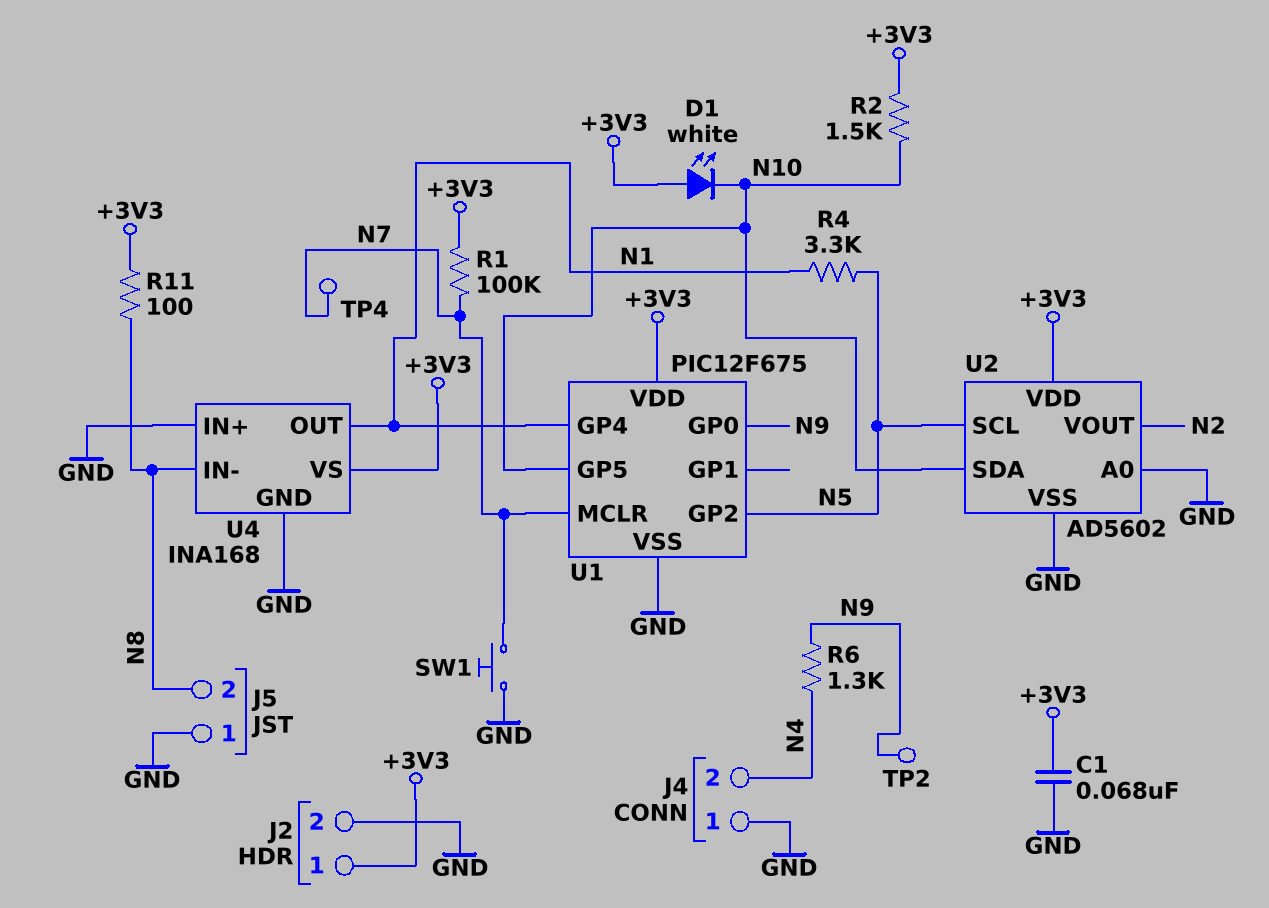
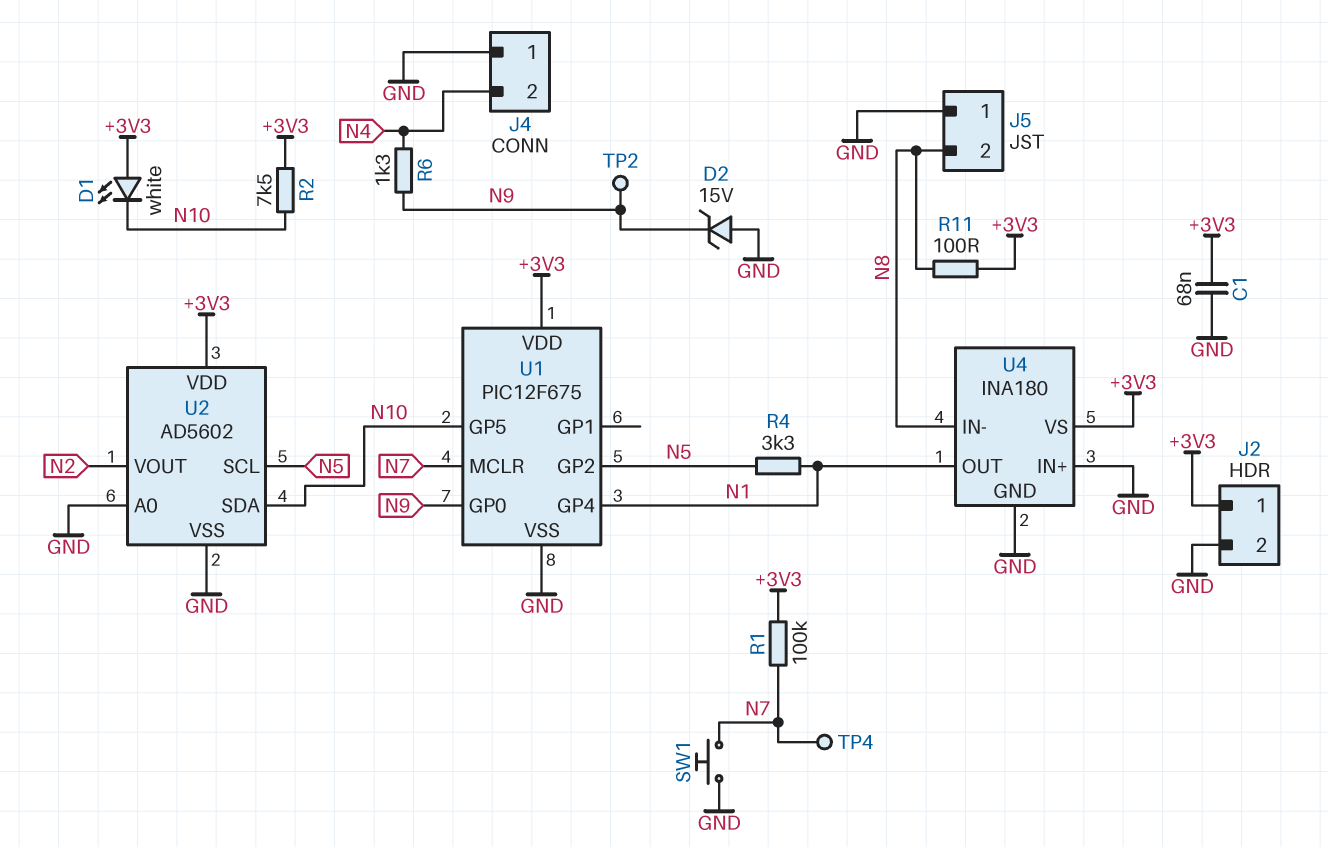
D2: none -> zener 15V (A GND, K N9)
R2: 1.5k (+3V3, N10) -> 7.5k (+3V3, N10)
U4: INA168 -> INA180

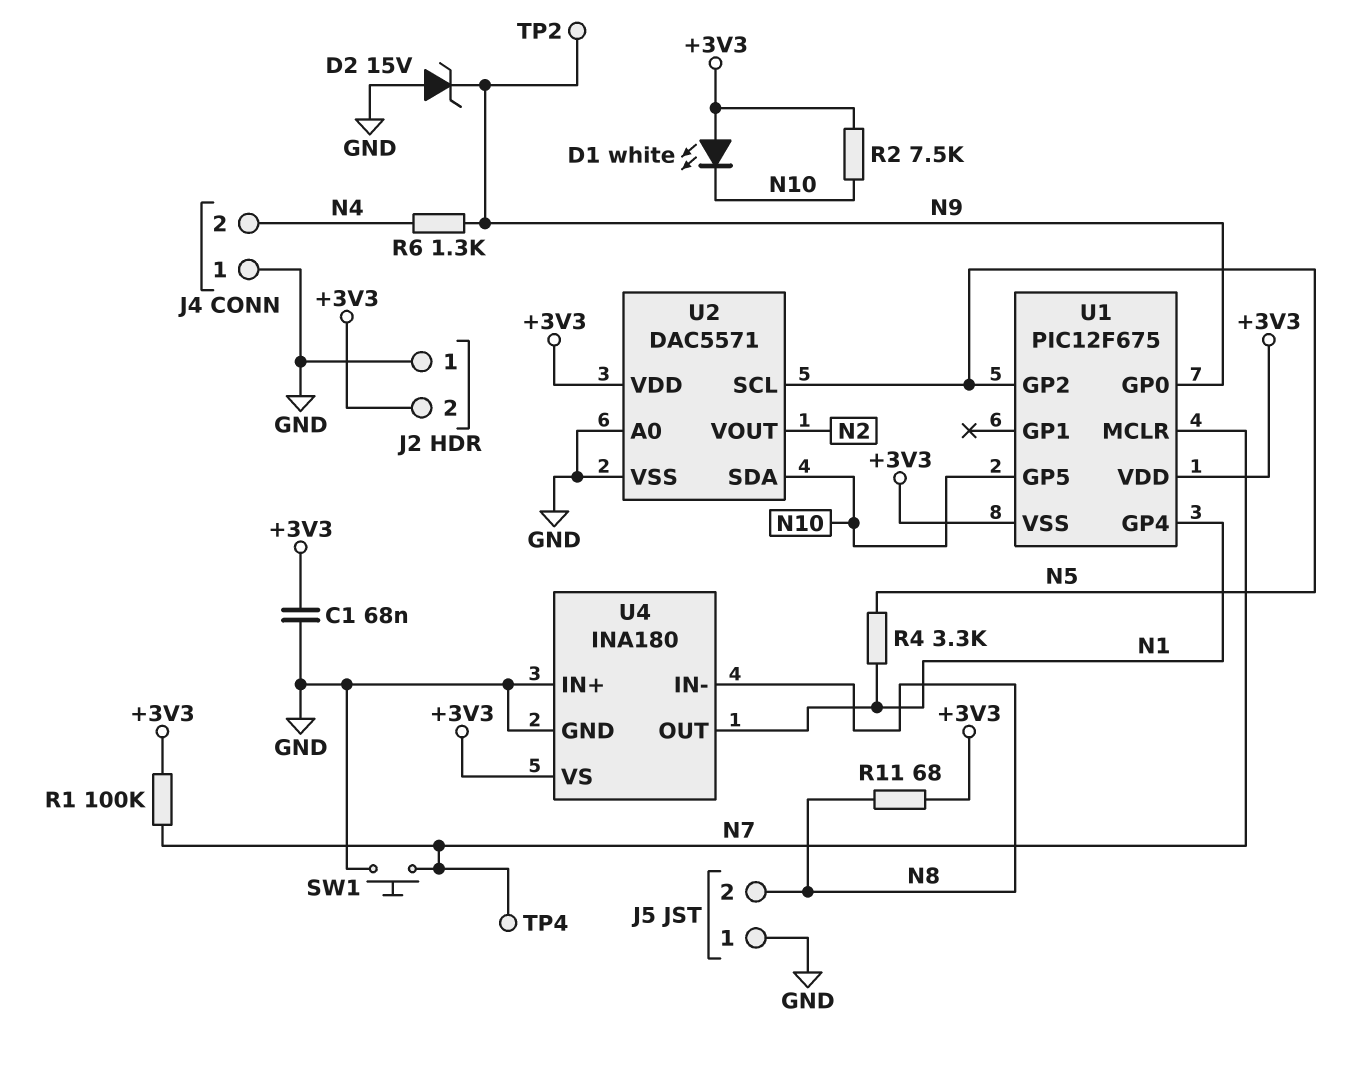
J2 pin 1: +3V3 -> GND
J2 pin 2: GND -> +3V3
R11: 100 (+3V3, N8) -> 68 (+3V3, N8)
U1 pin VSS: GND -> +3V3
U2: AD5602 -> DAC5571

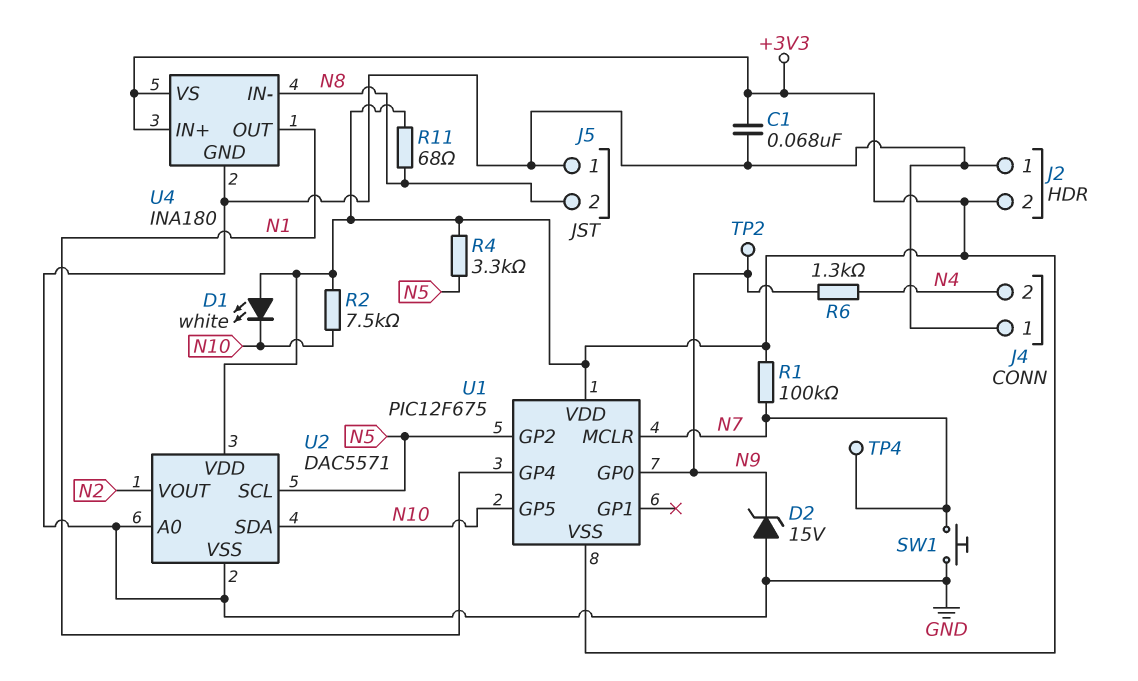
R4: 3.3k (N1, N5) -> 3.3k (+3V3, N5)
U4 pin IN+: GND -> +3V3

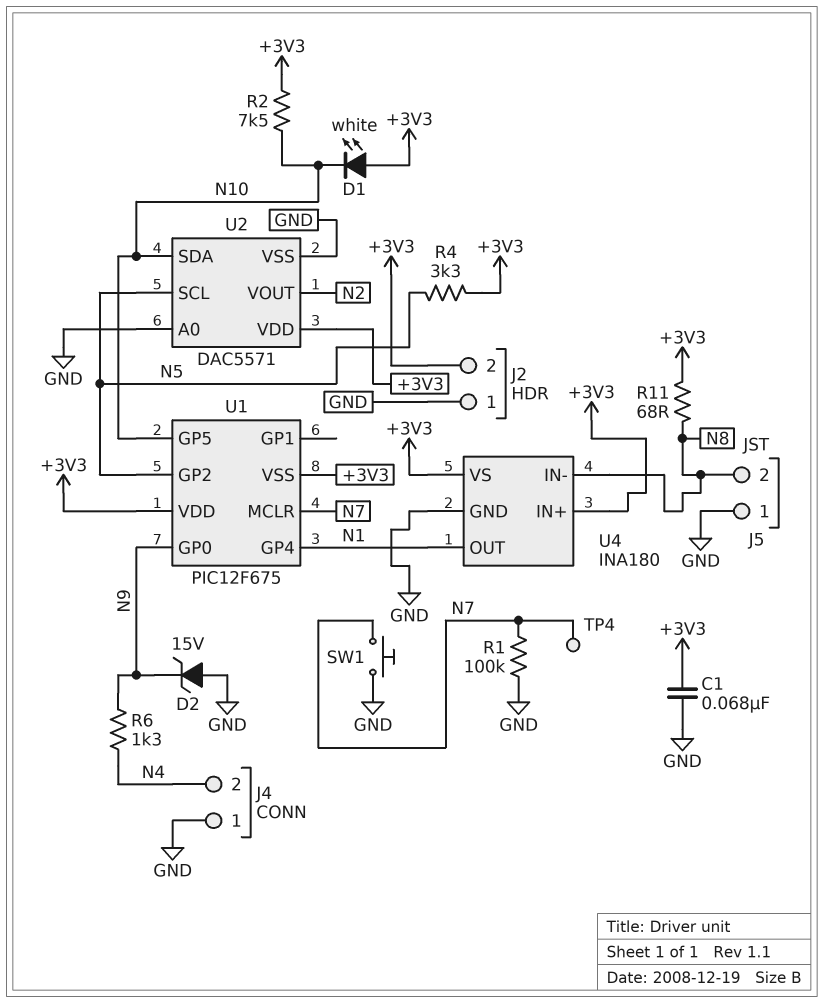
R1: 100k (+3V3, N7) -> 100k (GND, N7)
TP2: test point (N9) -> none

